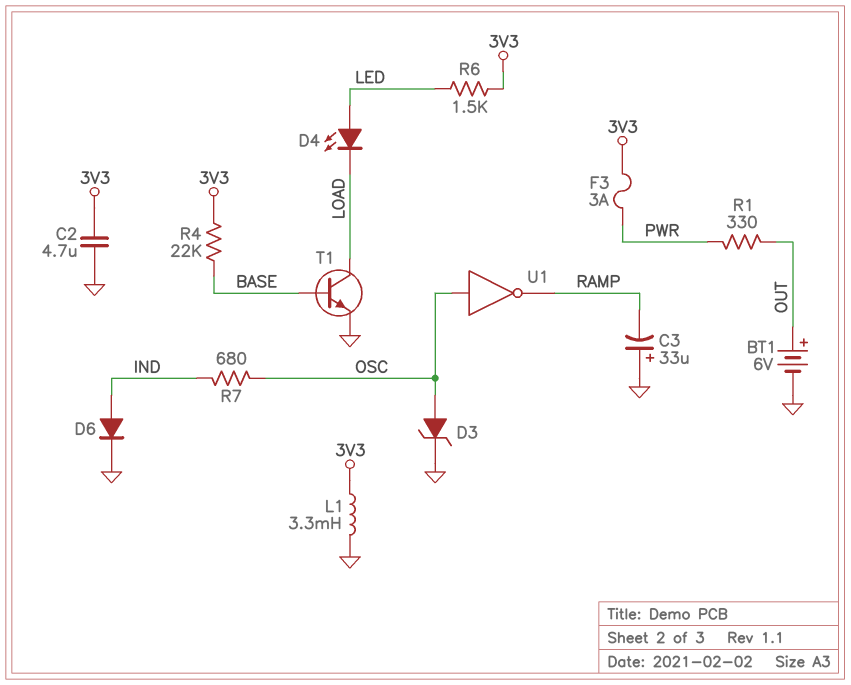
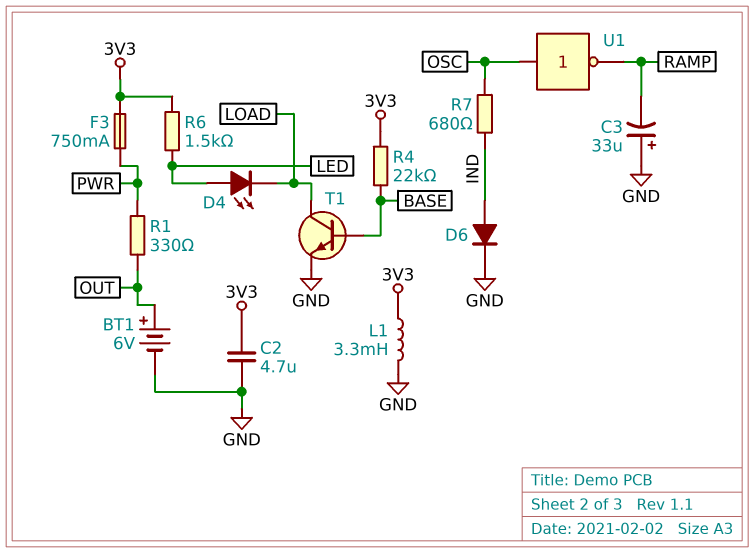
D3: zener (A OSC, K GND) -> none
F3: 3A (3V3, PWR) -> 750mA (3V3, PWR)

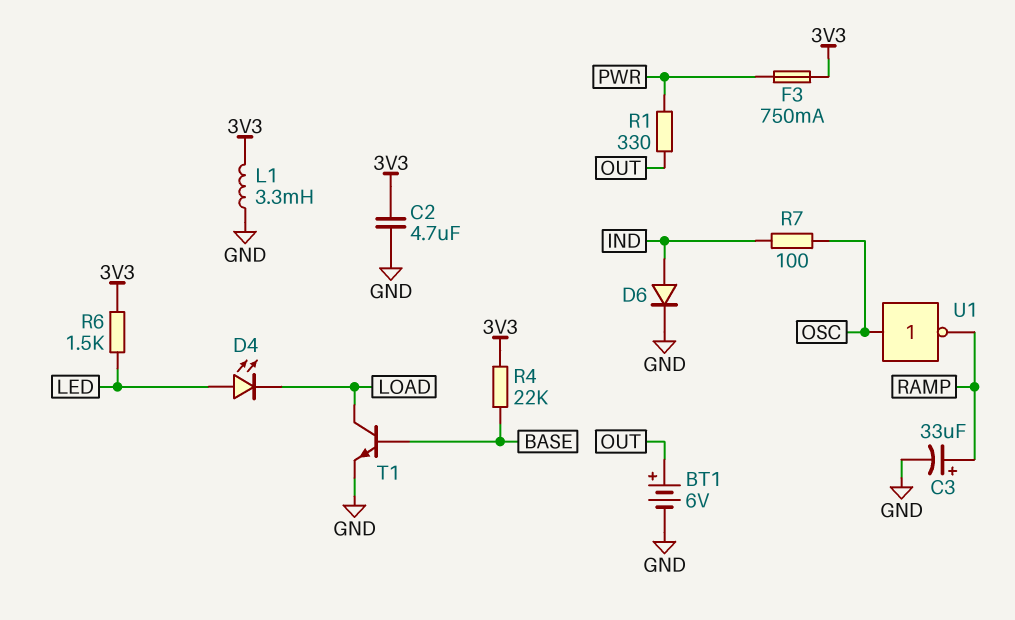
C3: 33uF (plus GND, minus RAMP) -> 33uF (plus RAMP, minus GND)
R7: 680 (IND, OSC) -> 100 (IND, OSC)

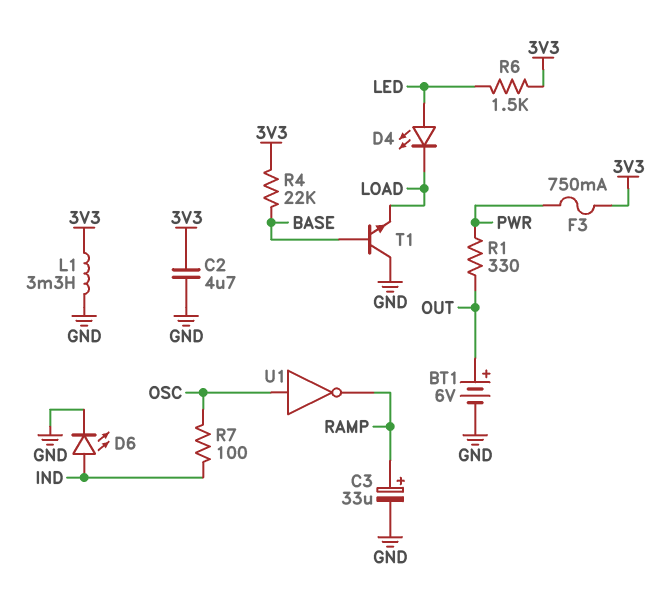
D6: diode (A IND, K GND) -> LED (A IND, K GND)
T1: NPN (B BASE, C LOAD, E GND) -> NPN (B BASE, C GND, E LOAD)

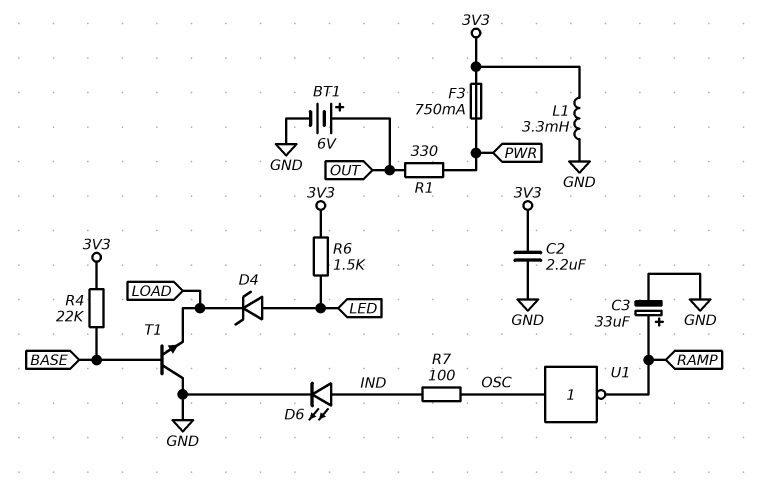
C2: 4.7uF (3V3, GND) -> 2.2uF (3V3, GND)
D4: LED (A LED, K LOAD) -> zener (A LED, K LOAD)

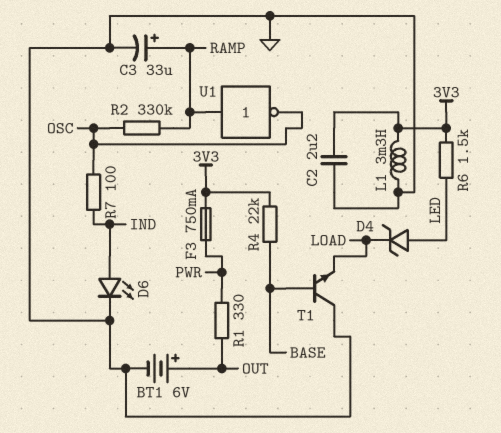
R2: none -> 330k (OSC, RAMP)
U1: NOT (in OSC, out RAMP) -> NOT (in RAMP, out OSC)

